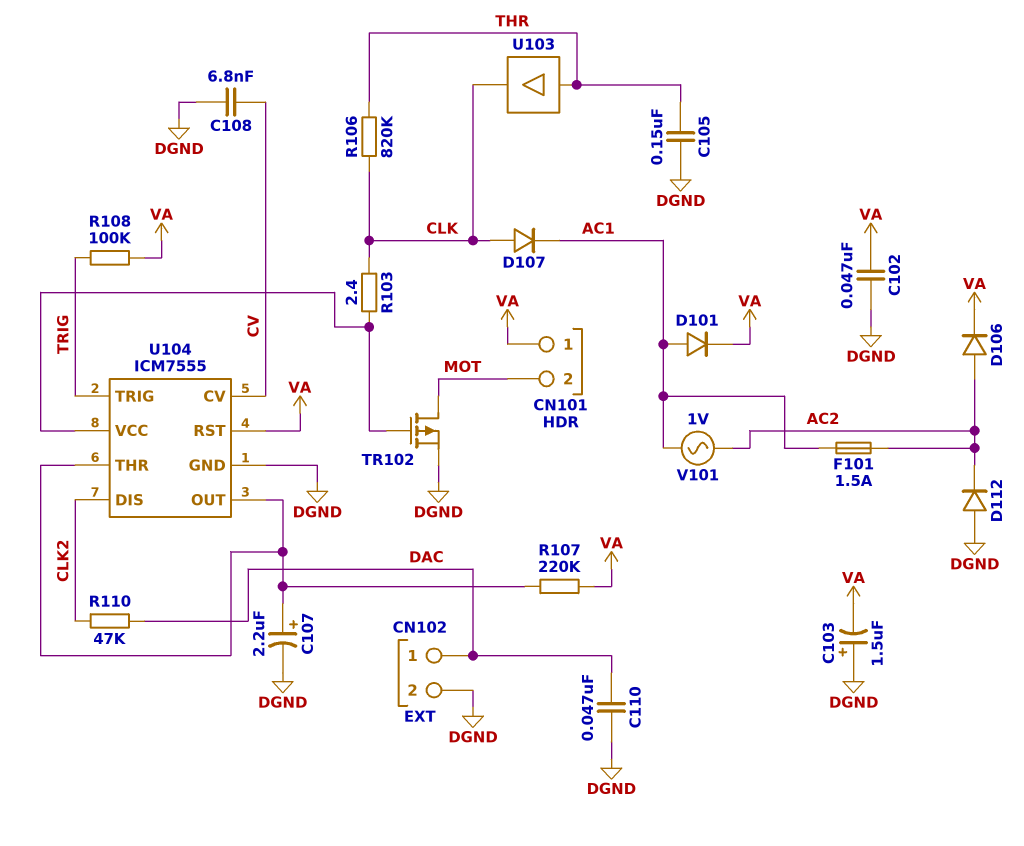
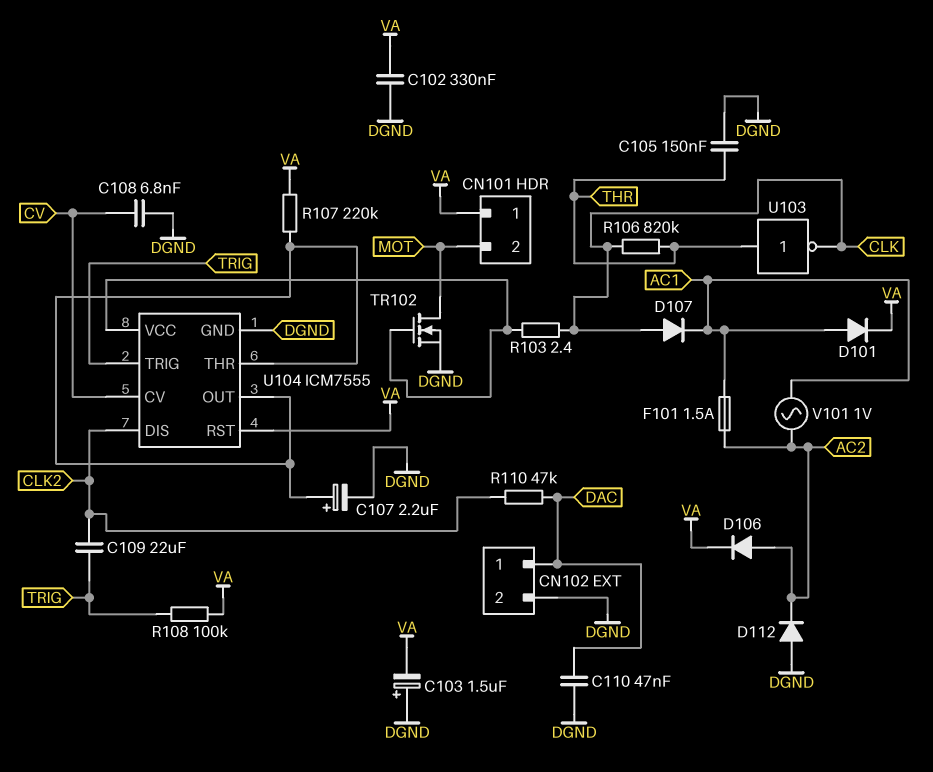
C102: 47nF (DGND, VA) -> 330nF (DGND, VA)
C109: none -> 22uF (CLK2, TRIG)
TR102: PMOS (G U104/VCC, D MOT, S DGND) -> NMOS (G U104/VCC, D MOT, S DGND)
U103: buffer (in THR, out CLK) -> NOT (in THR, out CLK)

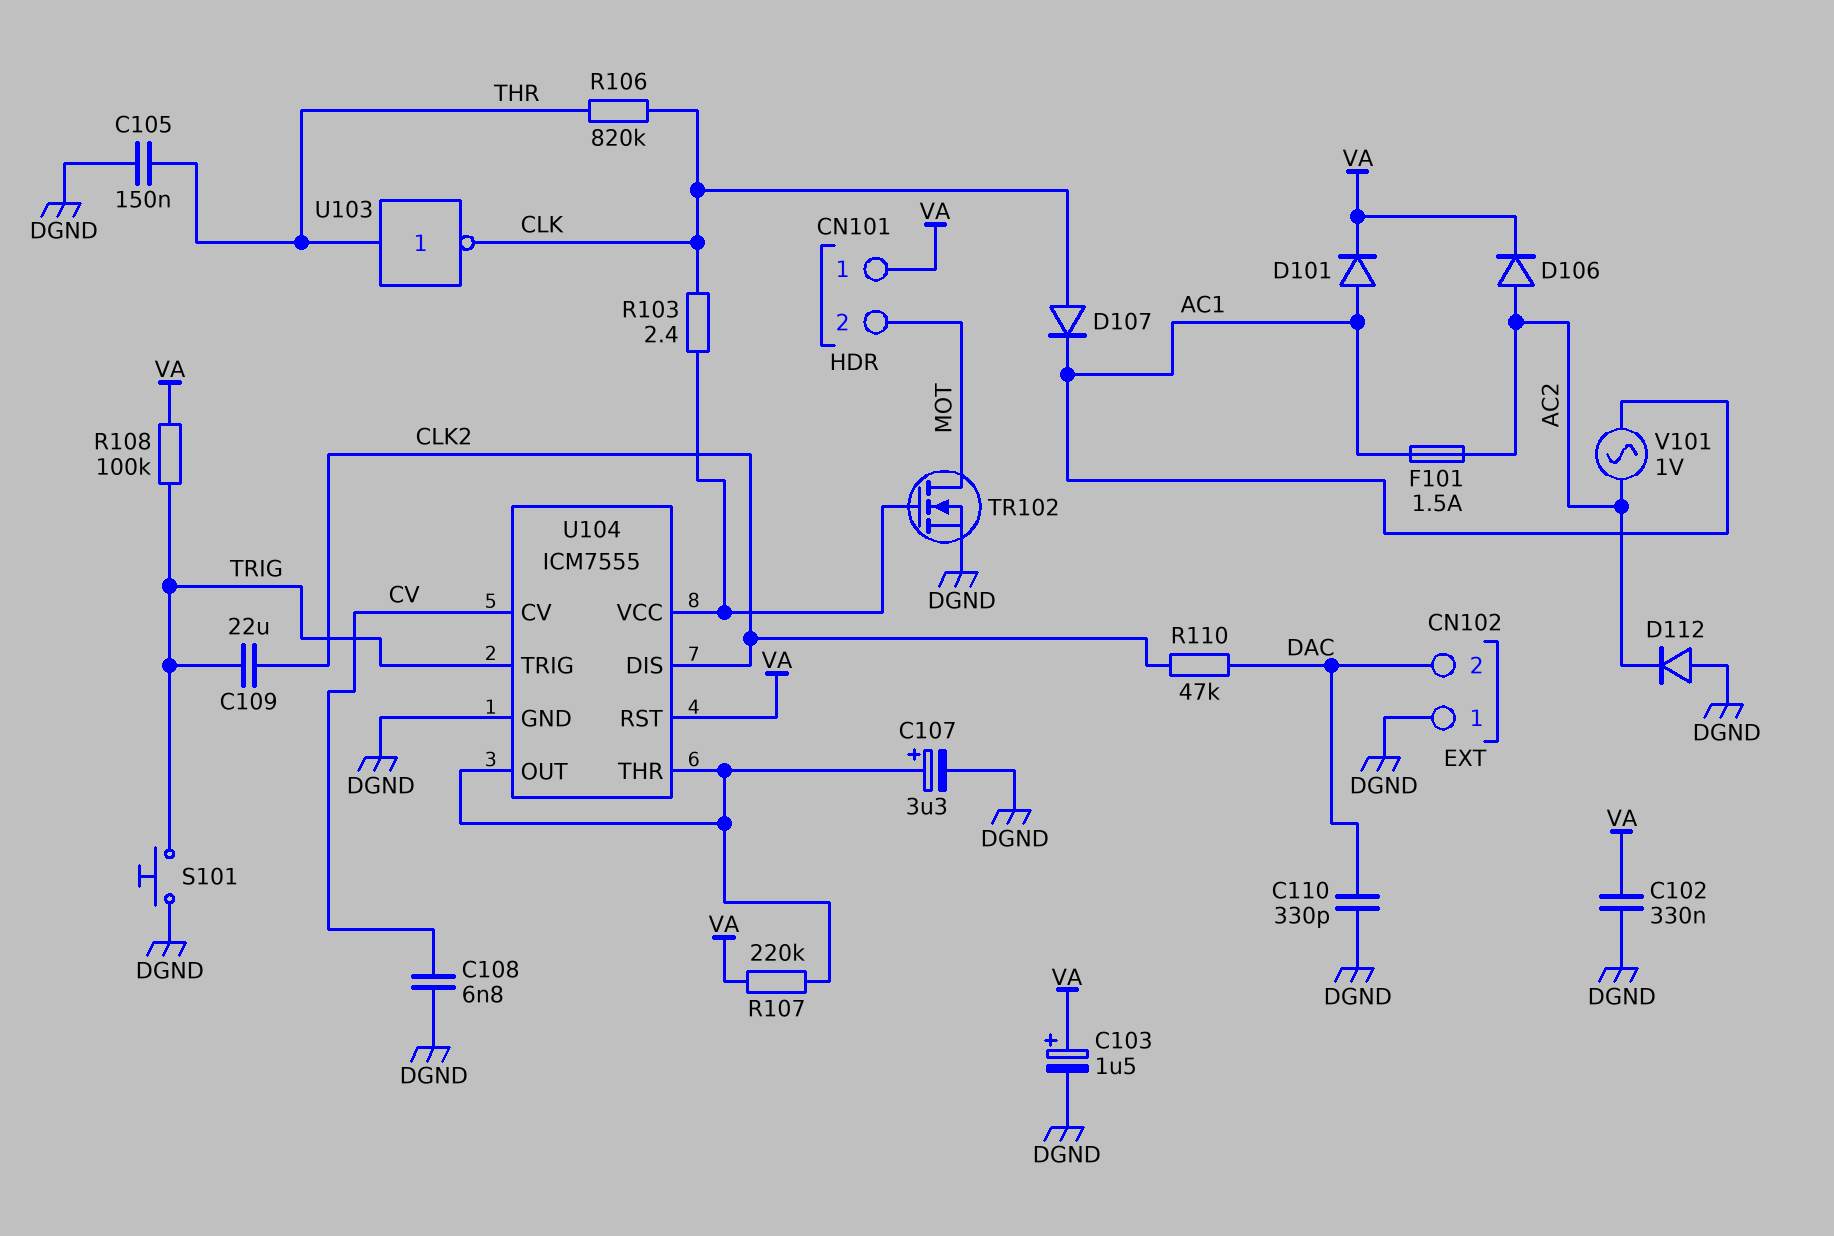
C103: 1.5uF (plus DGND, minus VA) -> 1.5uF (plus VA, minus DGND)
C107: 2.2uF (plus U104/OUT, minus DGND) -> 3.3uF (plus U104/OUT, minus DGND)
C110: 47nF (DAC, DGND) -> 330pF (DAC, DGND)
CN102 pin 1: DAC -> DGND
CN102 pin 2: DGND -> DAC
S101: none -> button (DGND, TRIG)

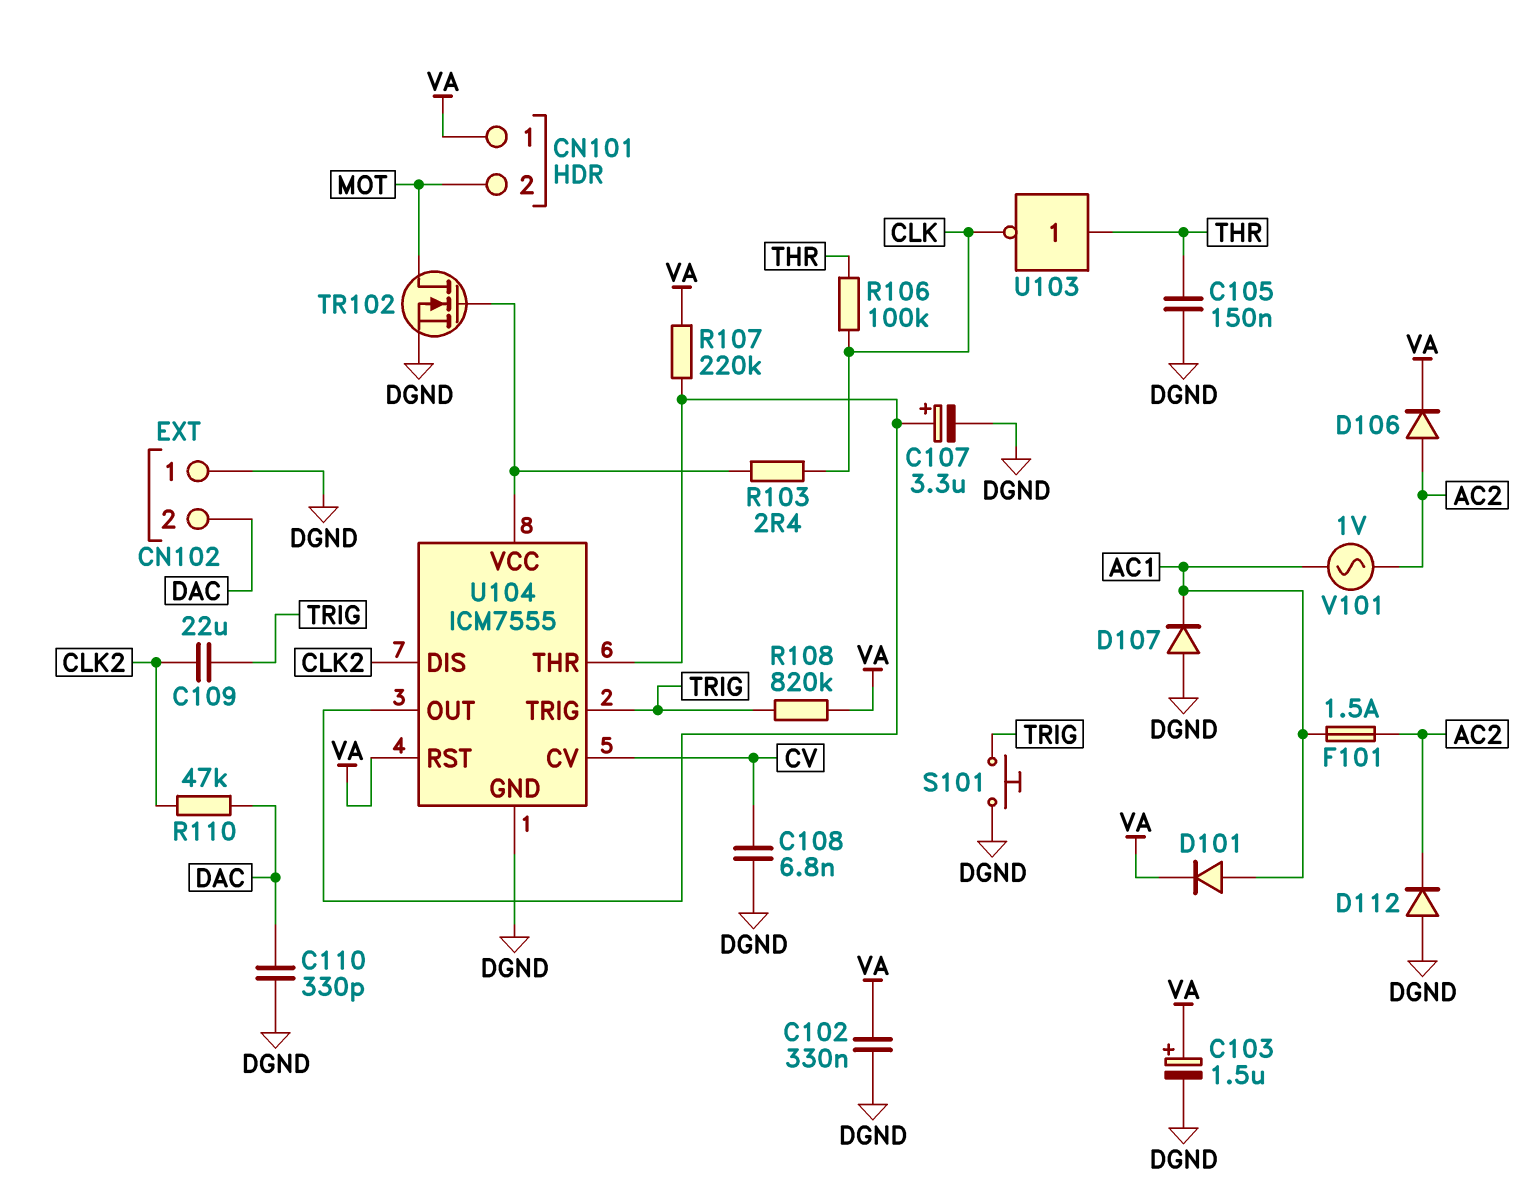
D107: diode (A CLK, K AC1) -> diode (A DGND, K AC1)
R106: 820k (CLK, THR) -> 100k (CLK, THR)
R108: 100k (TRIG, VA) -> 820k (TRIG, VA)

